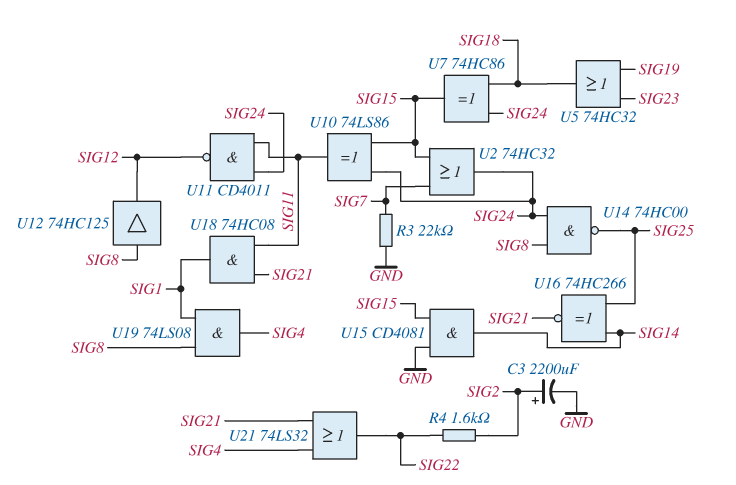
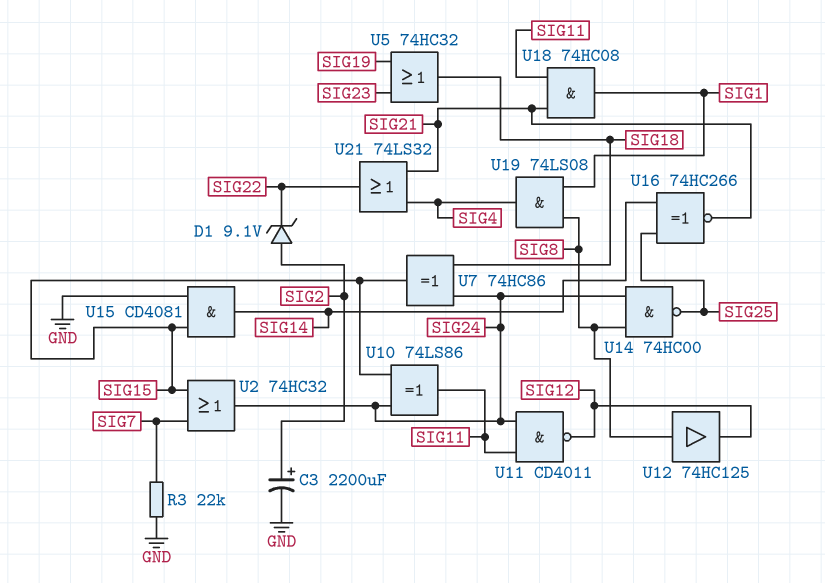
D1: none -> zener 9.1V (A SIG2, K SIG22)
R4: 1.6k (SIG2, SIG22) -> none

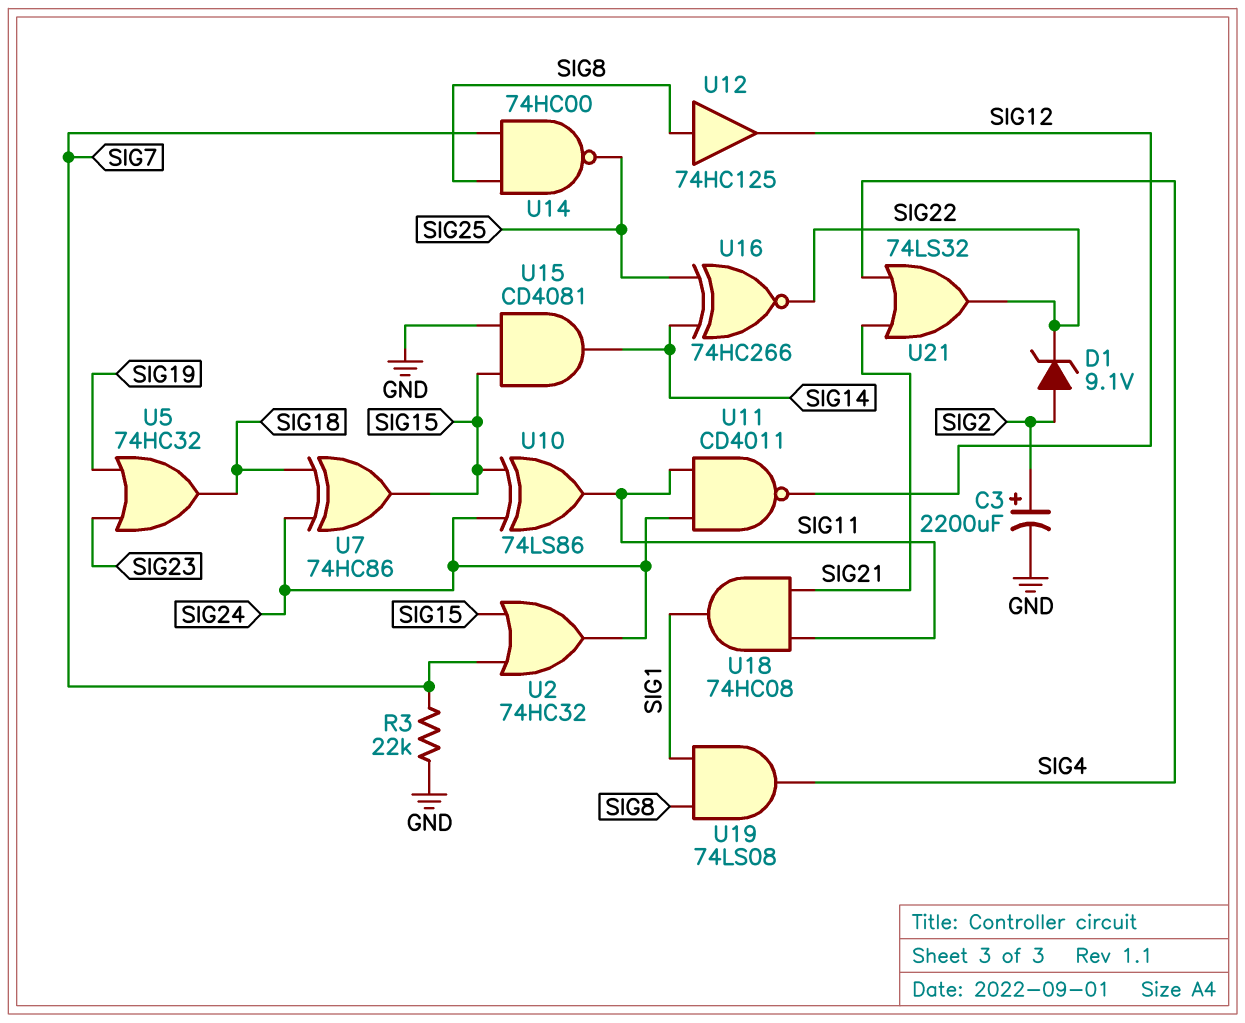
U14: NAND 74HC00 (in SIG8, in SIG24, out SIG25) -> NAND 74HC00 (in SIG7, in SIG8, out SIG25)
U16: XNOR 74HC266 (in SIG14, in SIG25, out SIG21) -> XNOR 74HC266 (in SIG14, in SIG25, out SIG22)

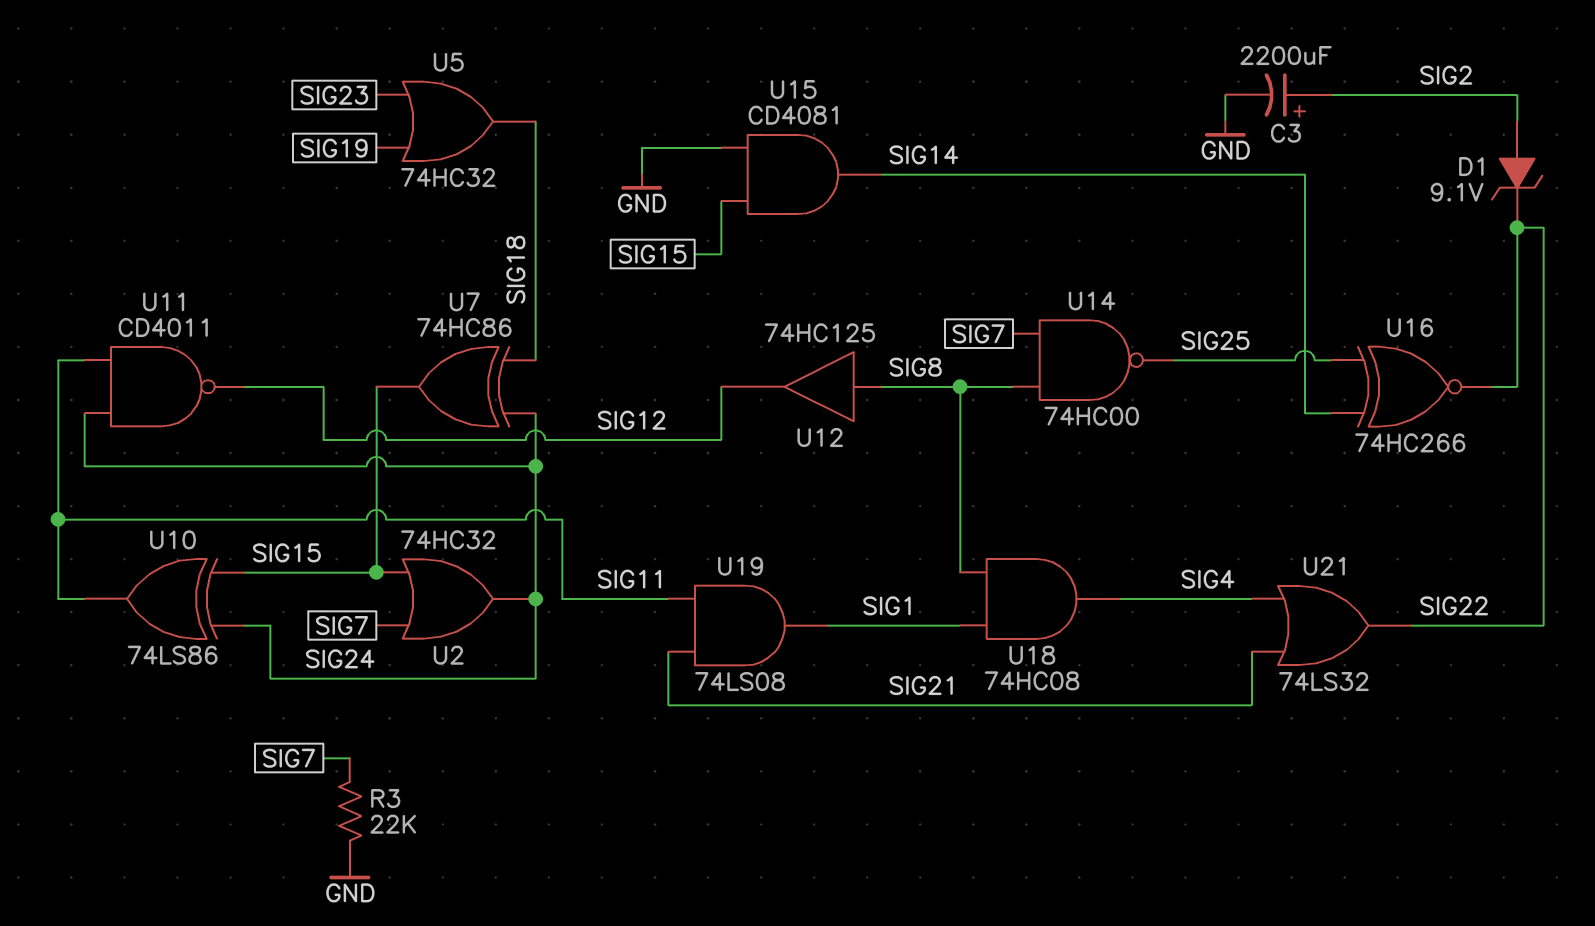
U18: AND 74HC08 (in SIG11, in SIG21, out SIG1) -> AND 74HC08 (in SIG1, in SIG8, out SIG4)
U19: AND 74LS08 (in SIG1, in SIG8, out SIG4) -> AND 74LS08 (in SIG11, in SIG21, out SIG1)

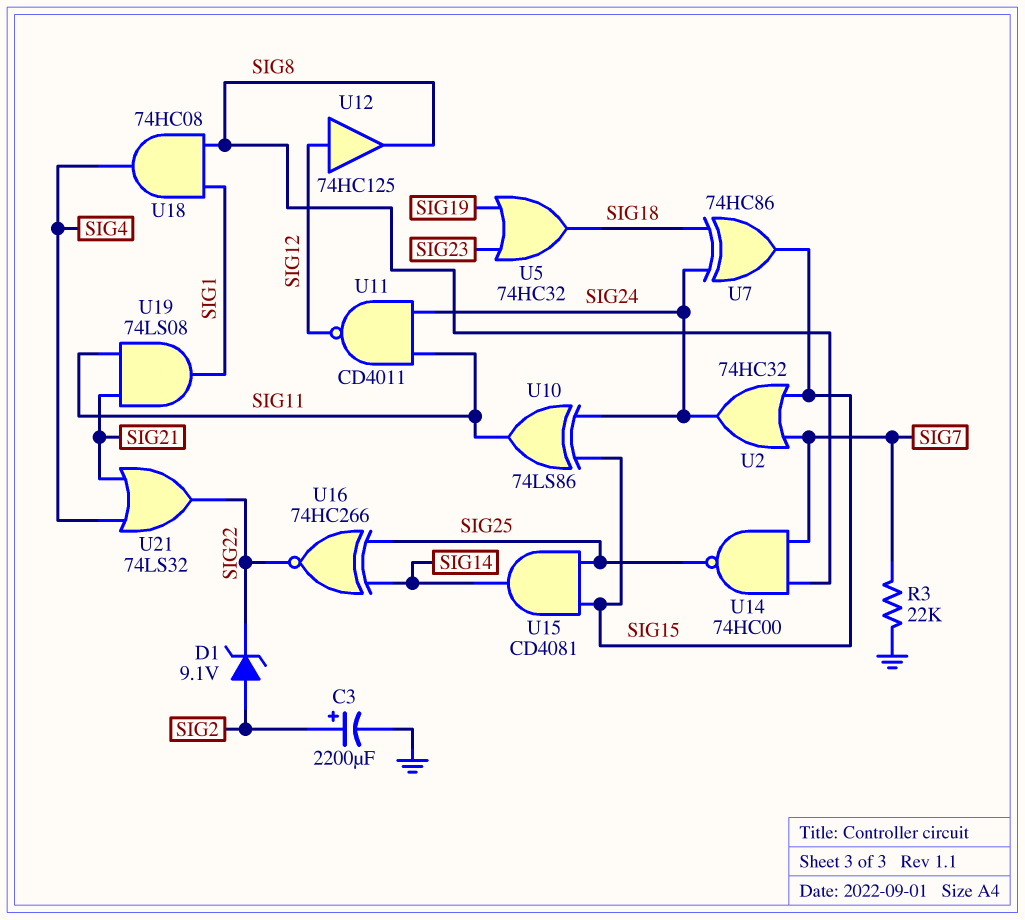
U12: buffer 74HC125 (in SIG8, out SIG12) -> buffer 74HC125 (in SIG12, out SIG8)
U15: AND CD4081 (in GND, in SIG15, out SIG14) -> AND CD4081 (in SIG15, in SIG25, out SIG14)

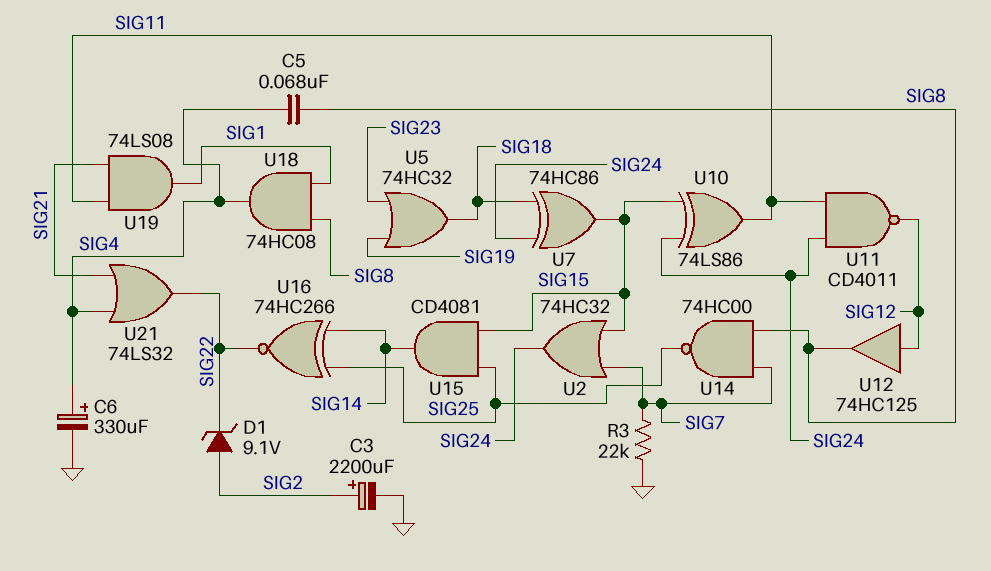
C5: none -> 68nF (SIG4, SIG8)
C6: none -> 330uF (plus SIG4, minus GND)

